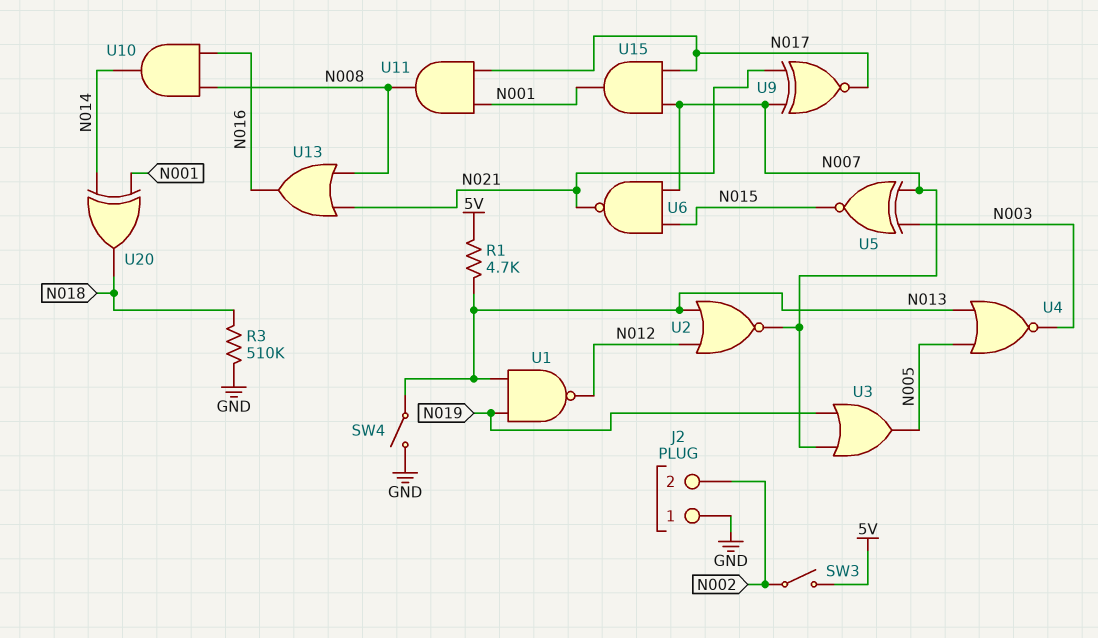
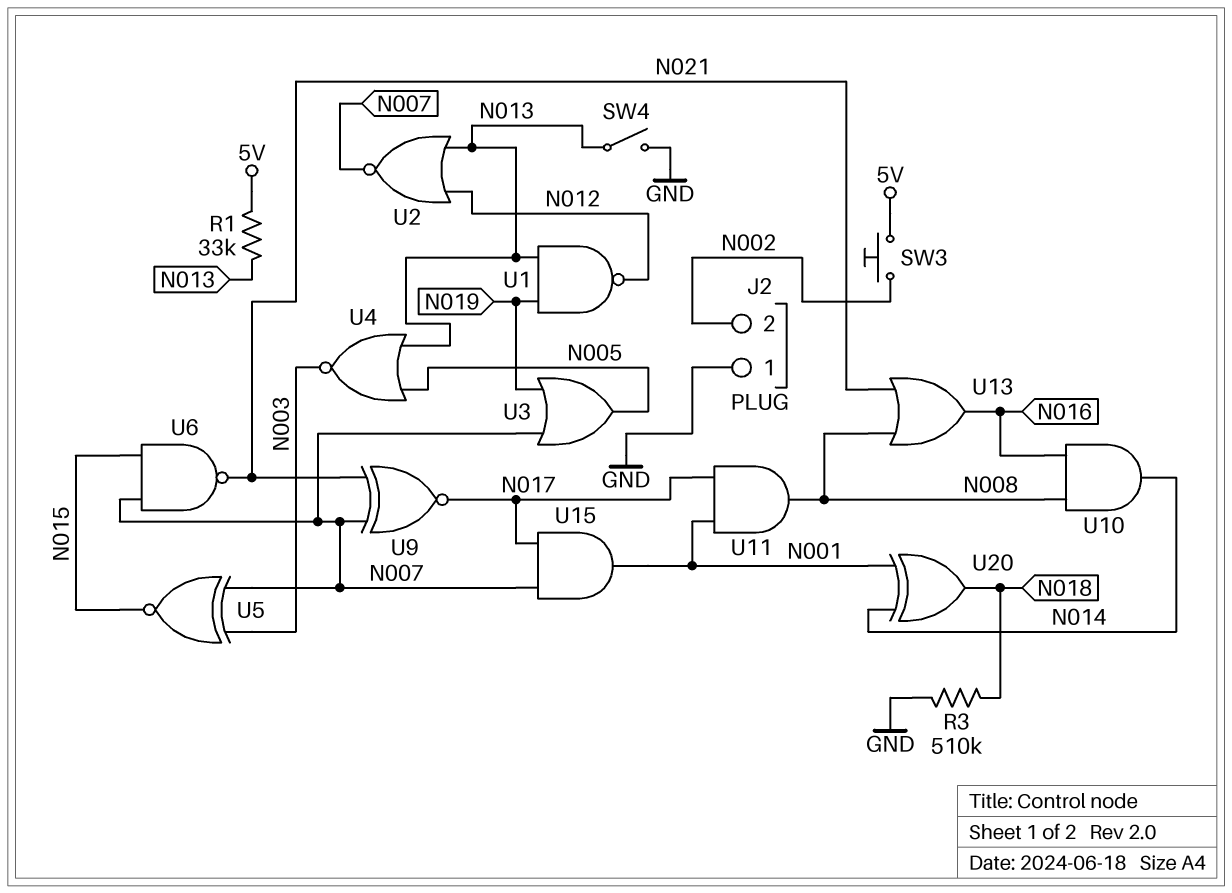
R1: 4.7k (5V, N013) -> 33k (5V, N013)
SW3: switch (5V, N002) -> button (5V, N002)

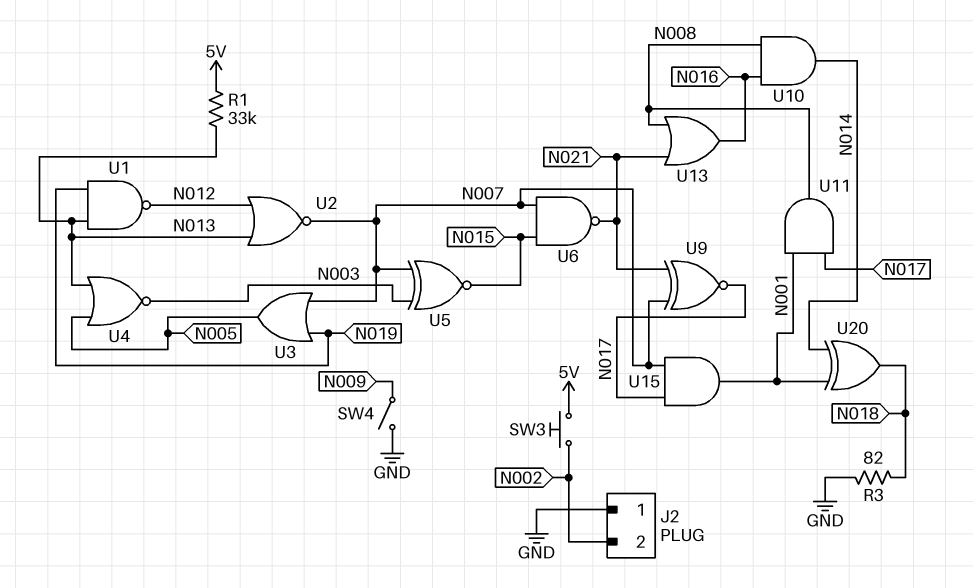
R3: 510k (GND, N018) -> 82 (GND, N018)
SW4: switch (GND, N013) -> switch (GND, N009)

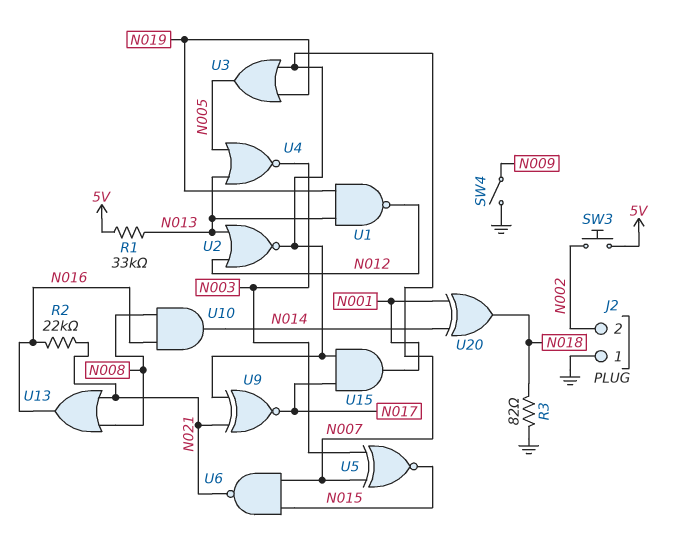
R2: none -> 22k (N016, N021)
U11: AND (in N001, in N017, out N008) -> none

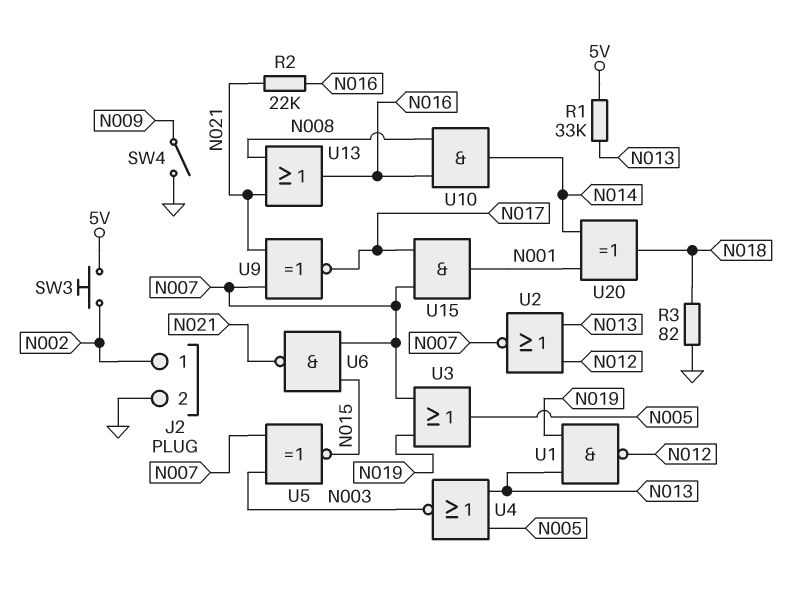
J2 pin 1: GND -> N002
J2 pin 2: N002 -> GND

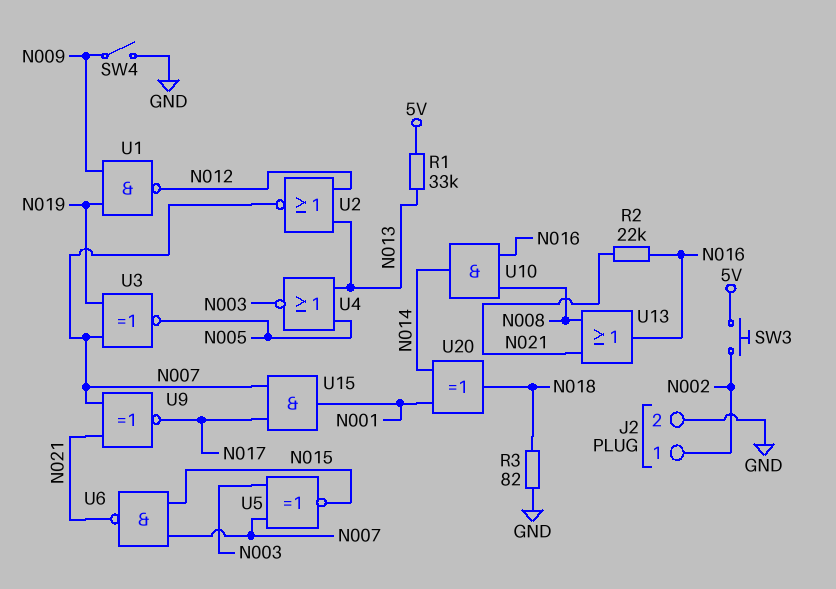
U1: NAND (in N013, in N019, out N012) -> NAND (in N009, in N019, out N012)
U3: OR (in N007, in N019, out N005) -> XNOR (in N007, in N019, out N005)

